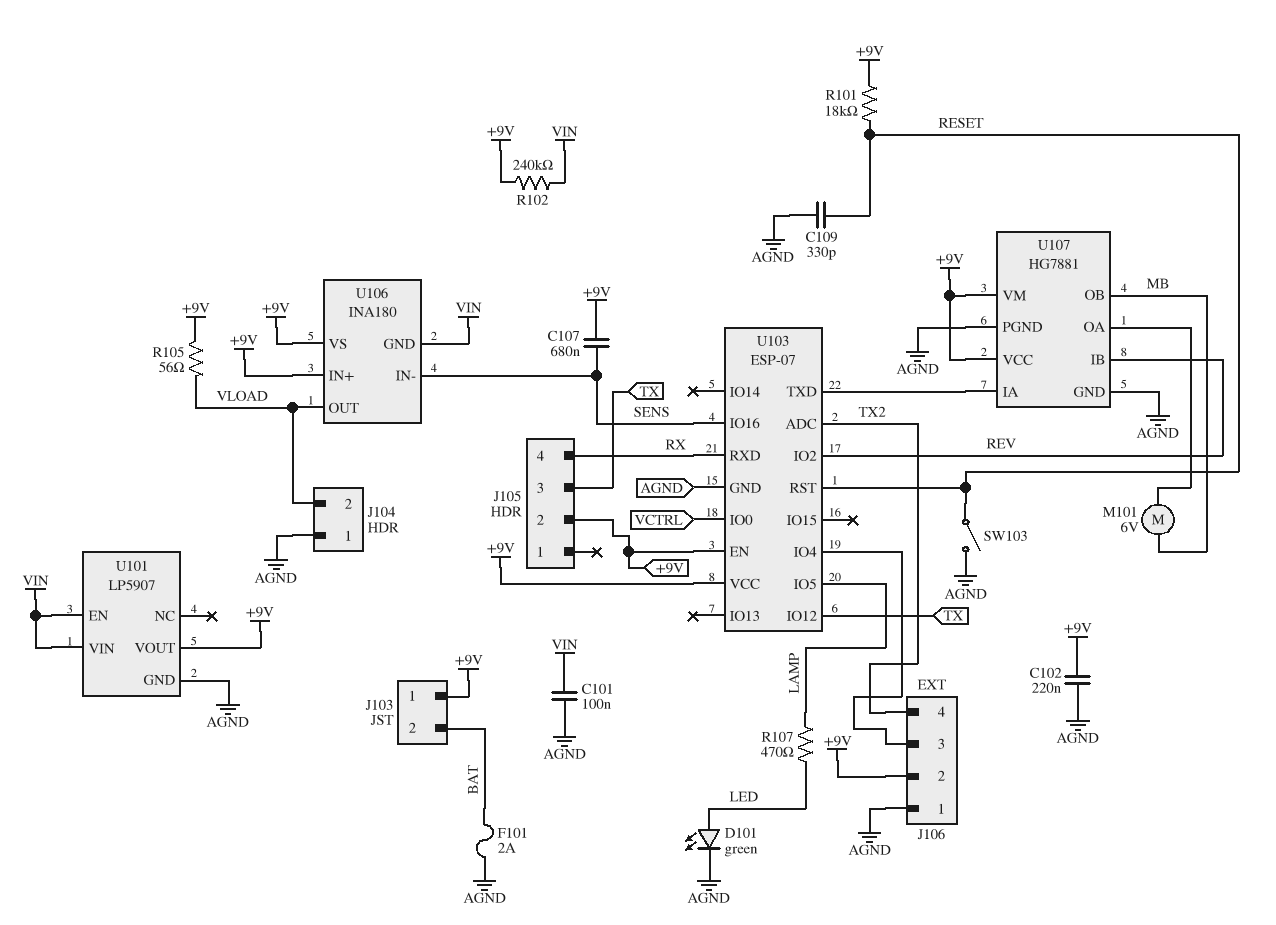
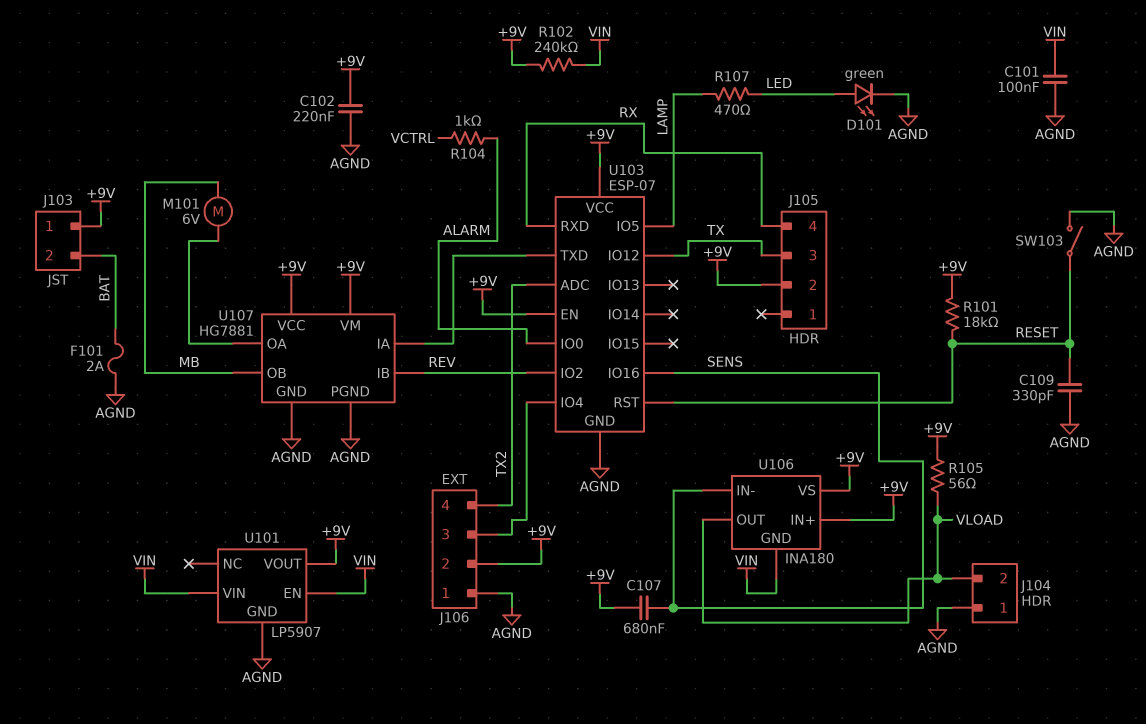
R104: none -> 1k (ALARM, VCTRL)
U103 pin IO0: VCTRL -> ALARM

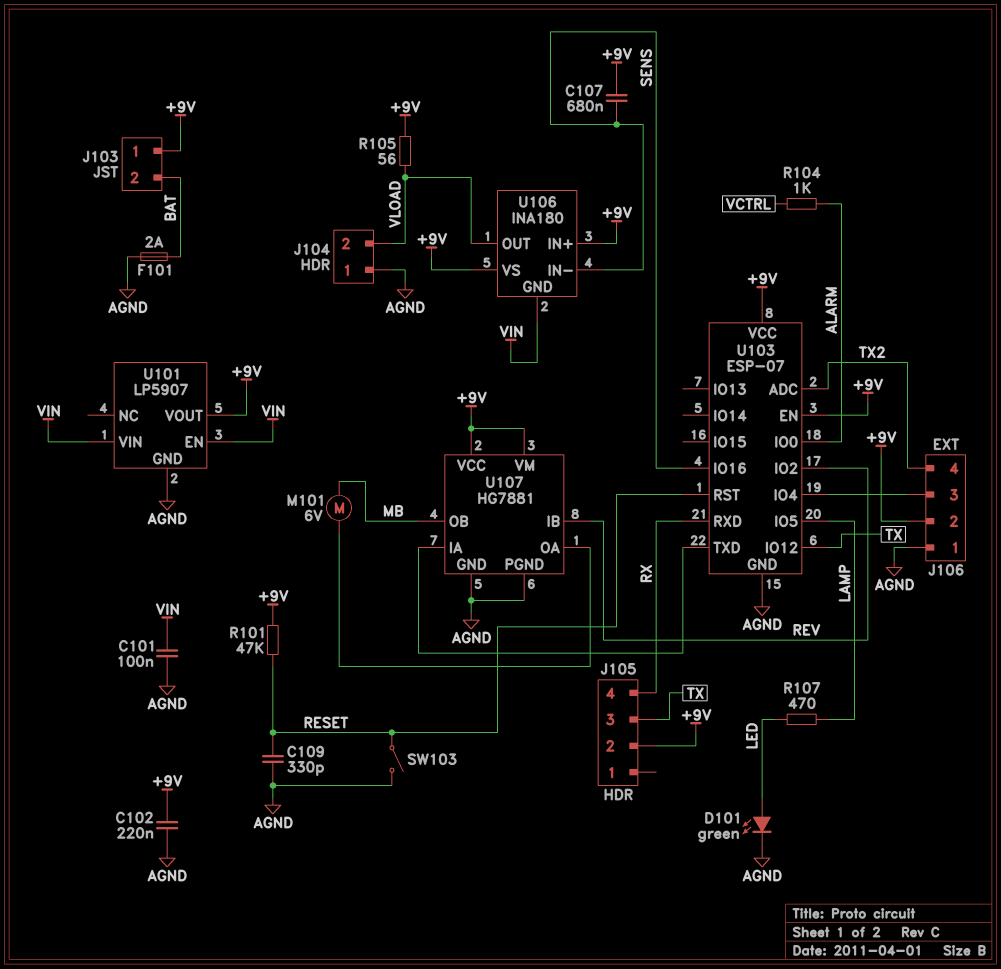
R101: 18k (+9V, RESET) -> 47k (+9V, RESET)
R102: 240k (+9V, VIN) -> none

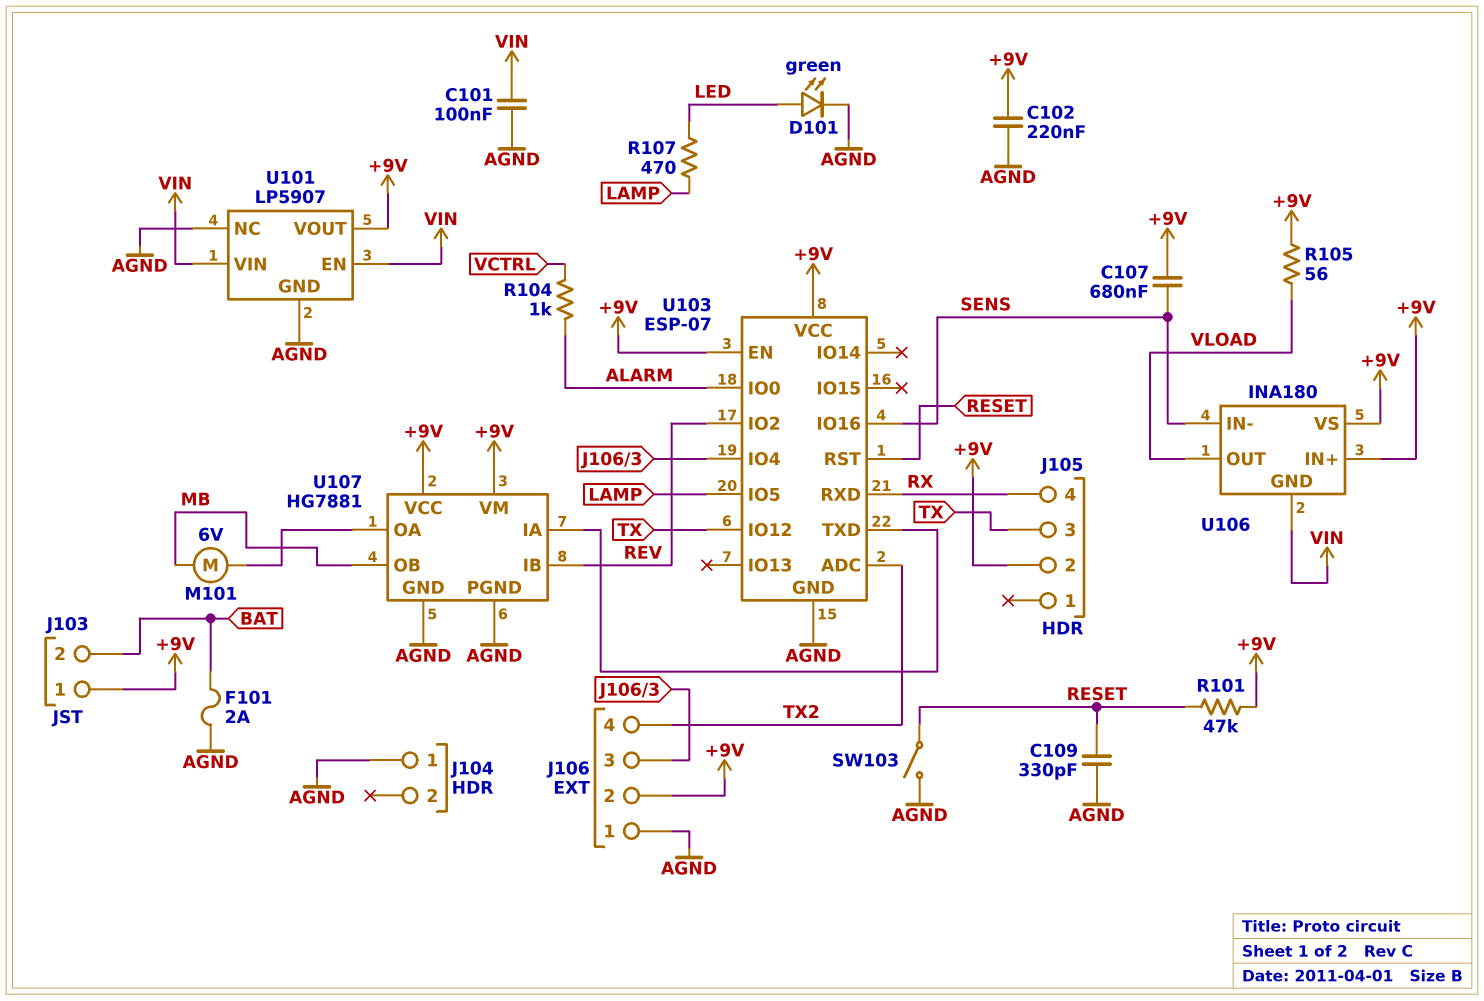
J104 pin 2: VLOAD -> none
U101 pin NC: none -> AGND

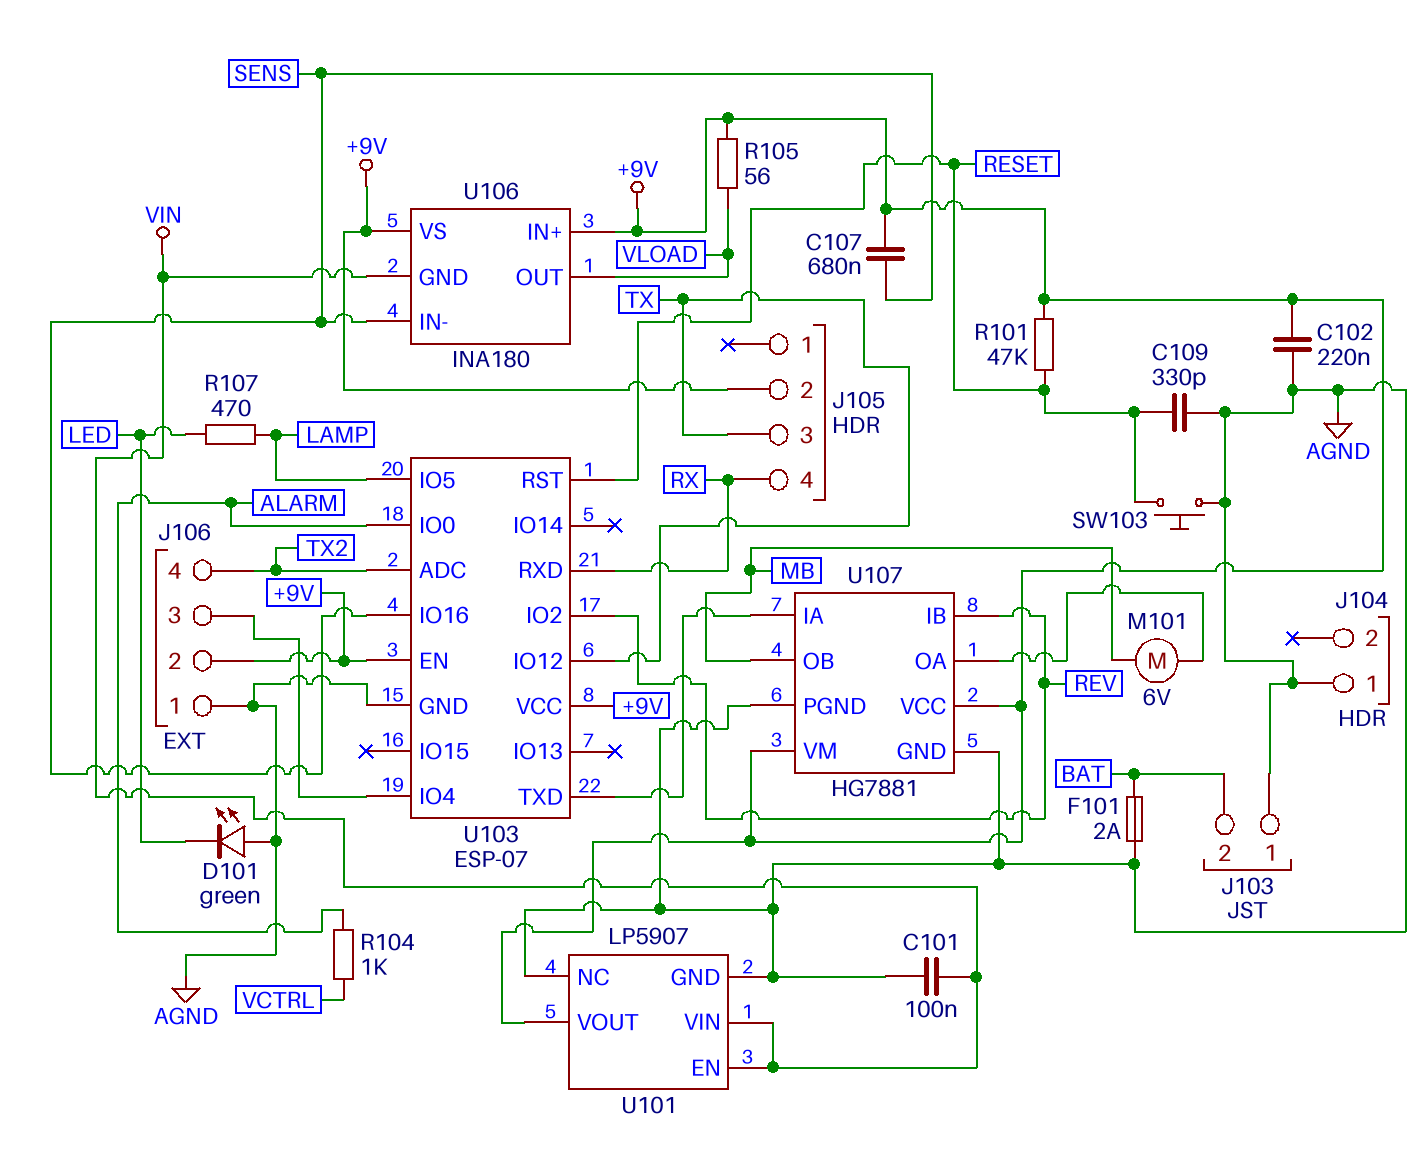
D101: LED green (A LED, K AGND) -> LED green (A AGND, K LED)
J103 pin 1: +9V -> AGND
SW103: switch (AGND, RESET) -> button (AGND, RESET)

